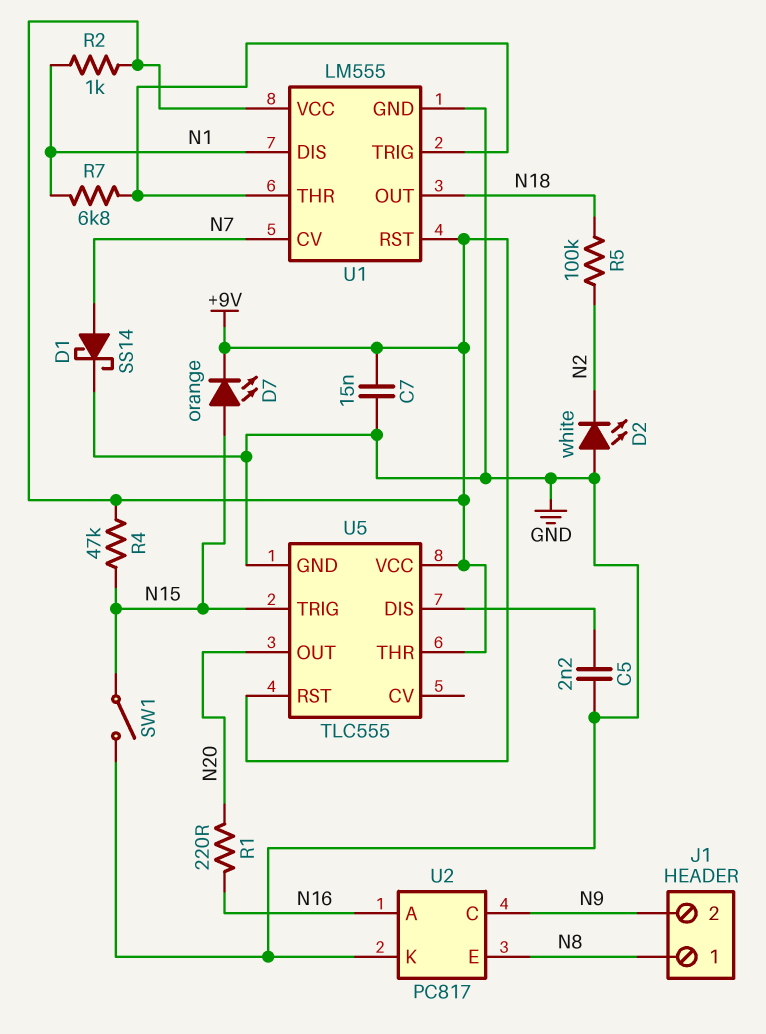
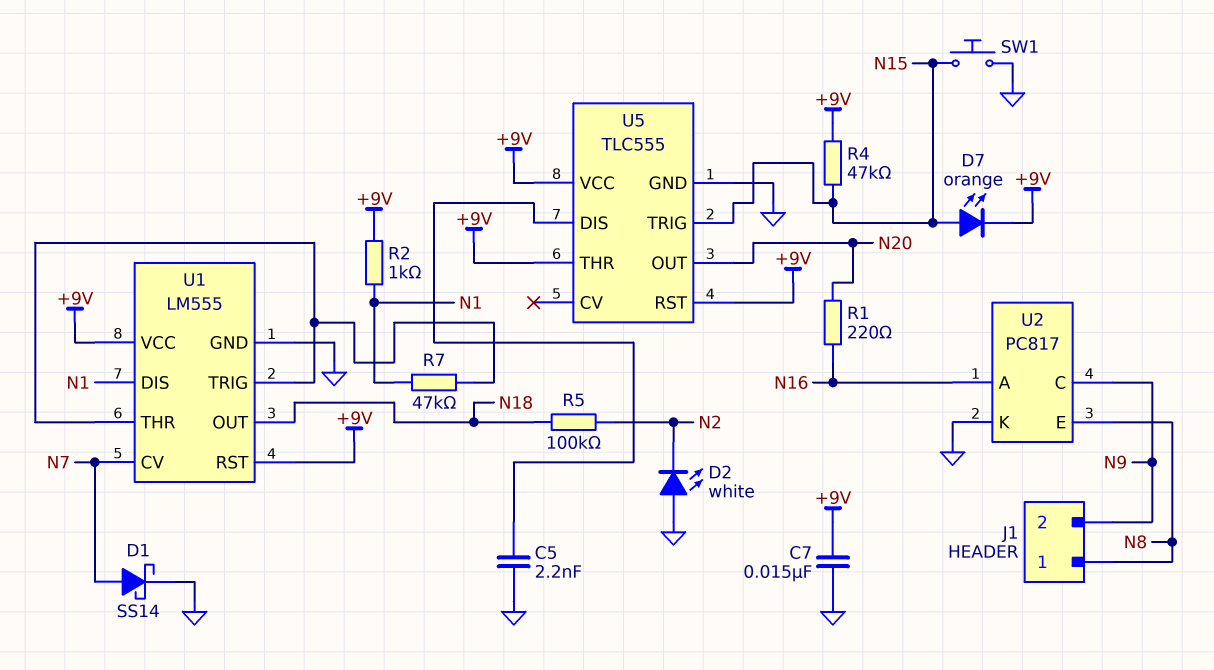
R7: 6.8k (N1, U1/THR) -> 47k (N1, U1/THR)
SW1: switch (GND, N15) -> button (GND, N15)

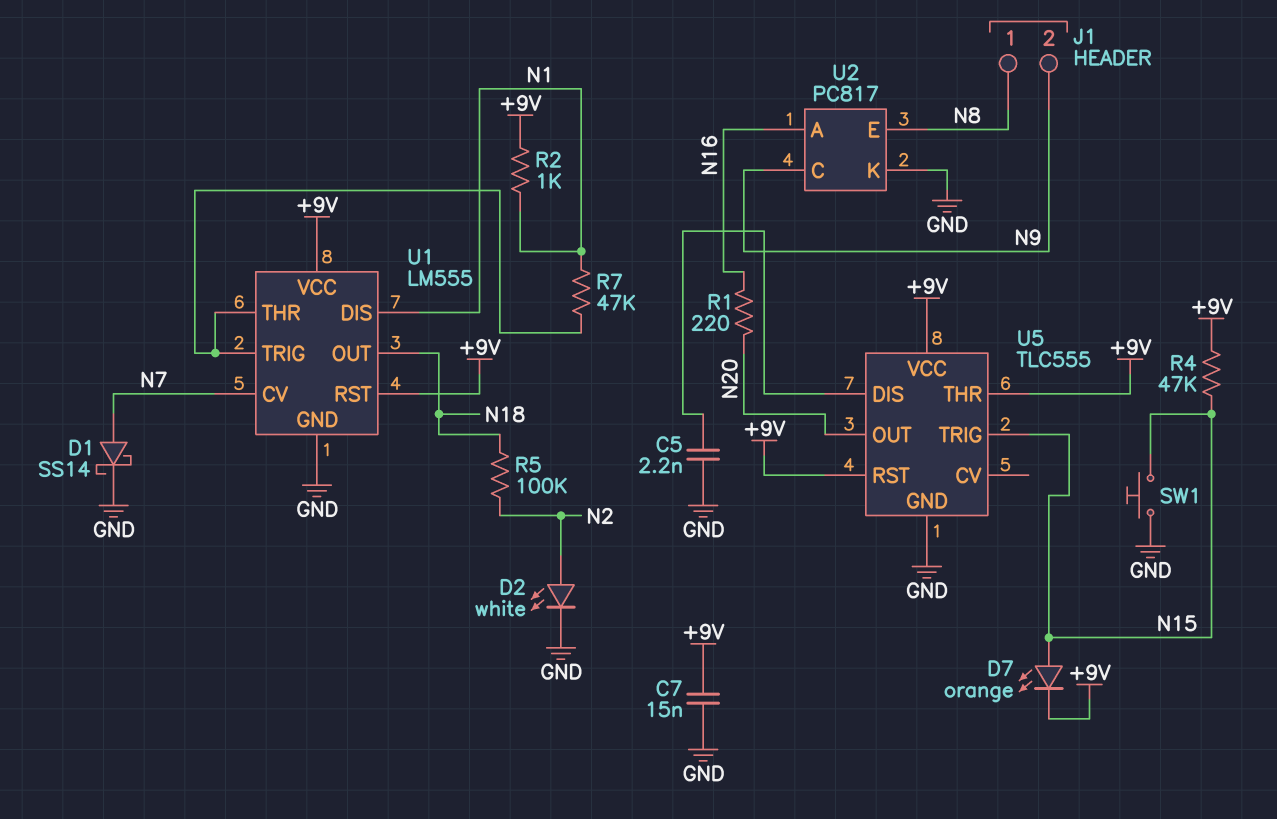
D2: LED white (A GND, K N2) -> LED white (A N2, K GND)

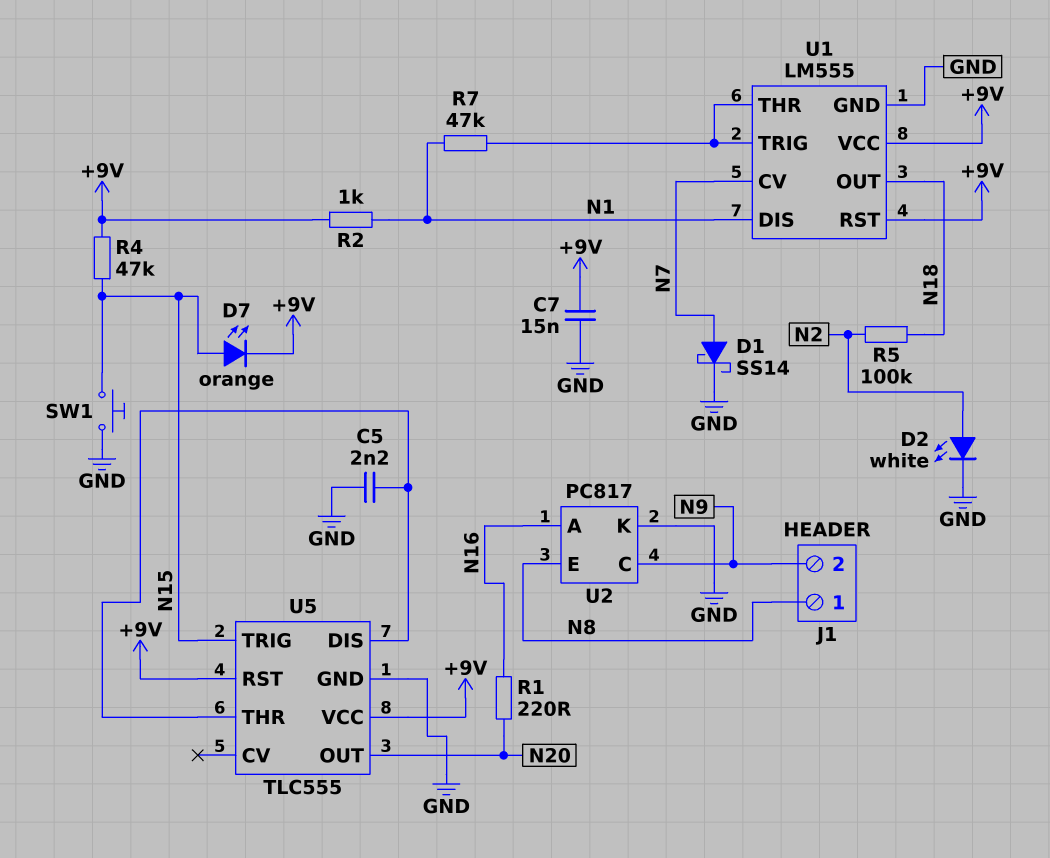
U5 pin THR: +9V -> U5/DIS

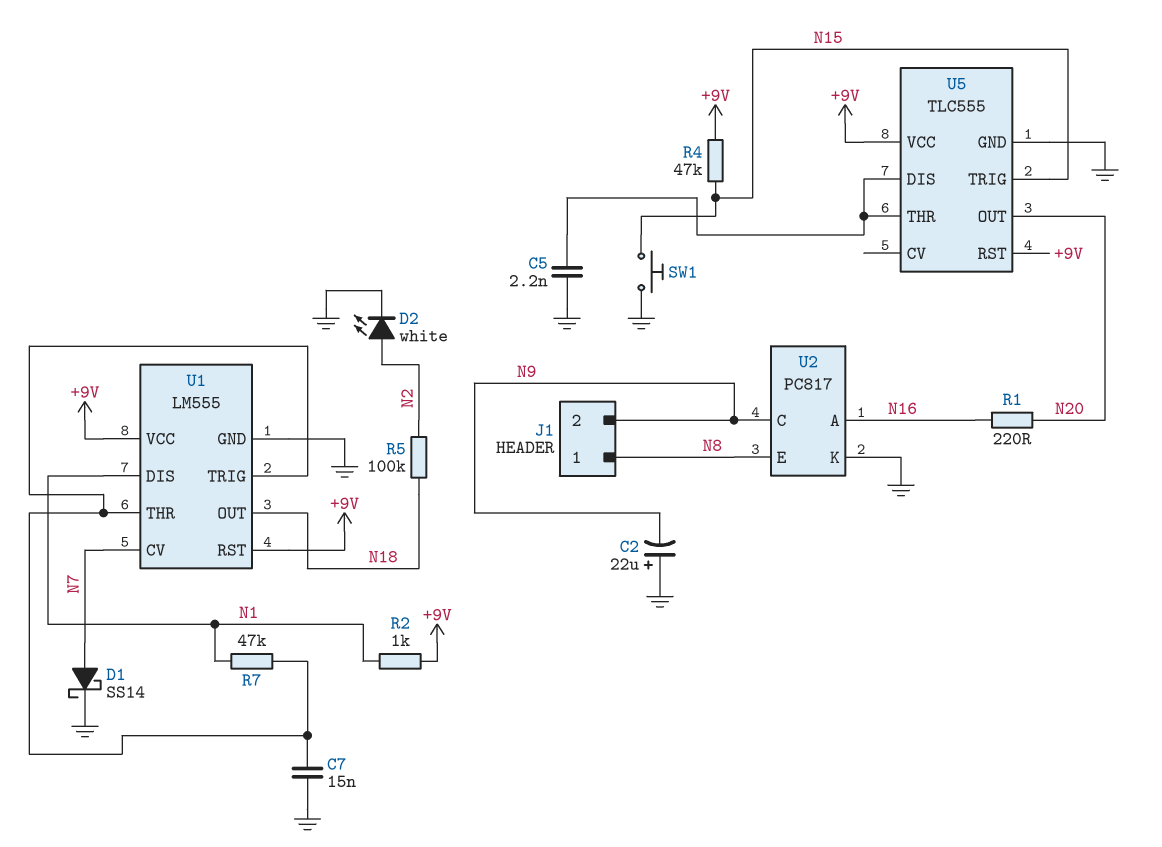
C2: none -> 22uF (plus GND, minus N9)
C7: 15nF (+9V, GND) -> 15nF (GND, U1/THR)
D7: LED orange (A N15, K +9V) -> none

